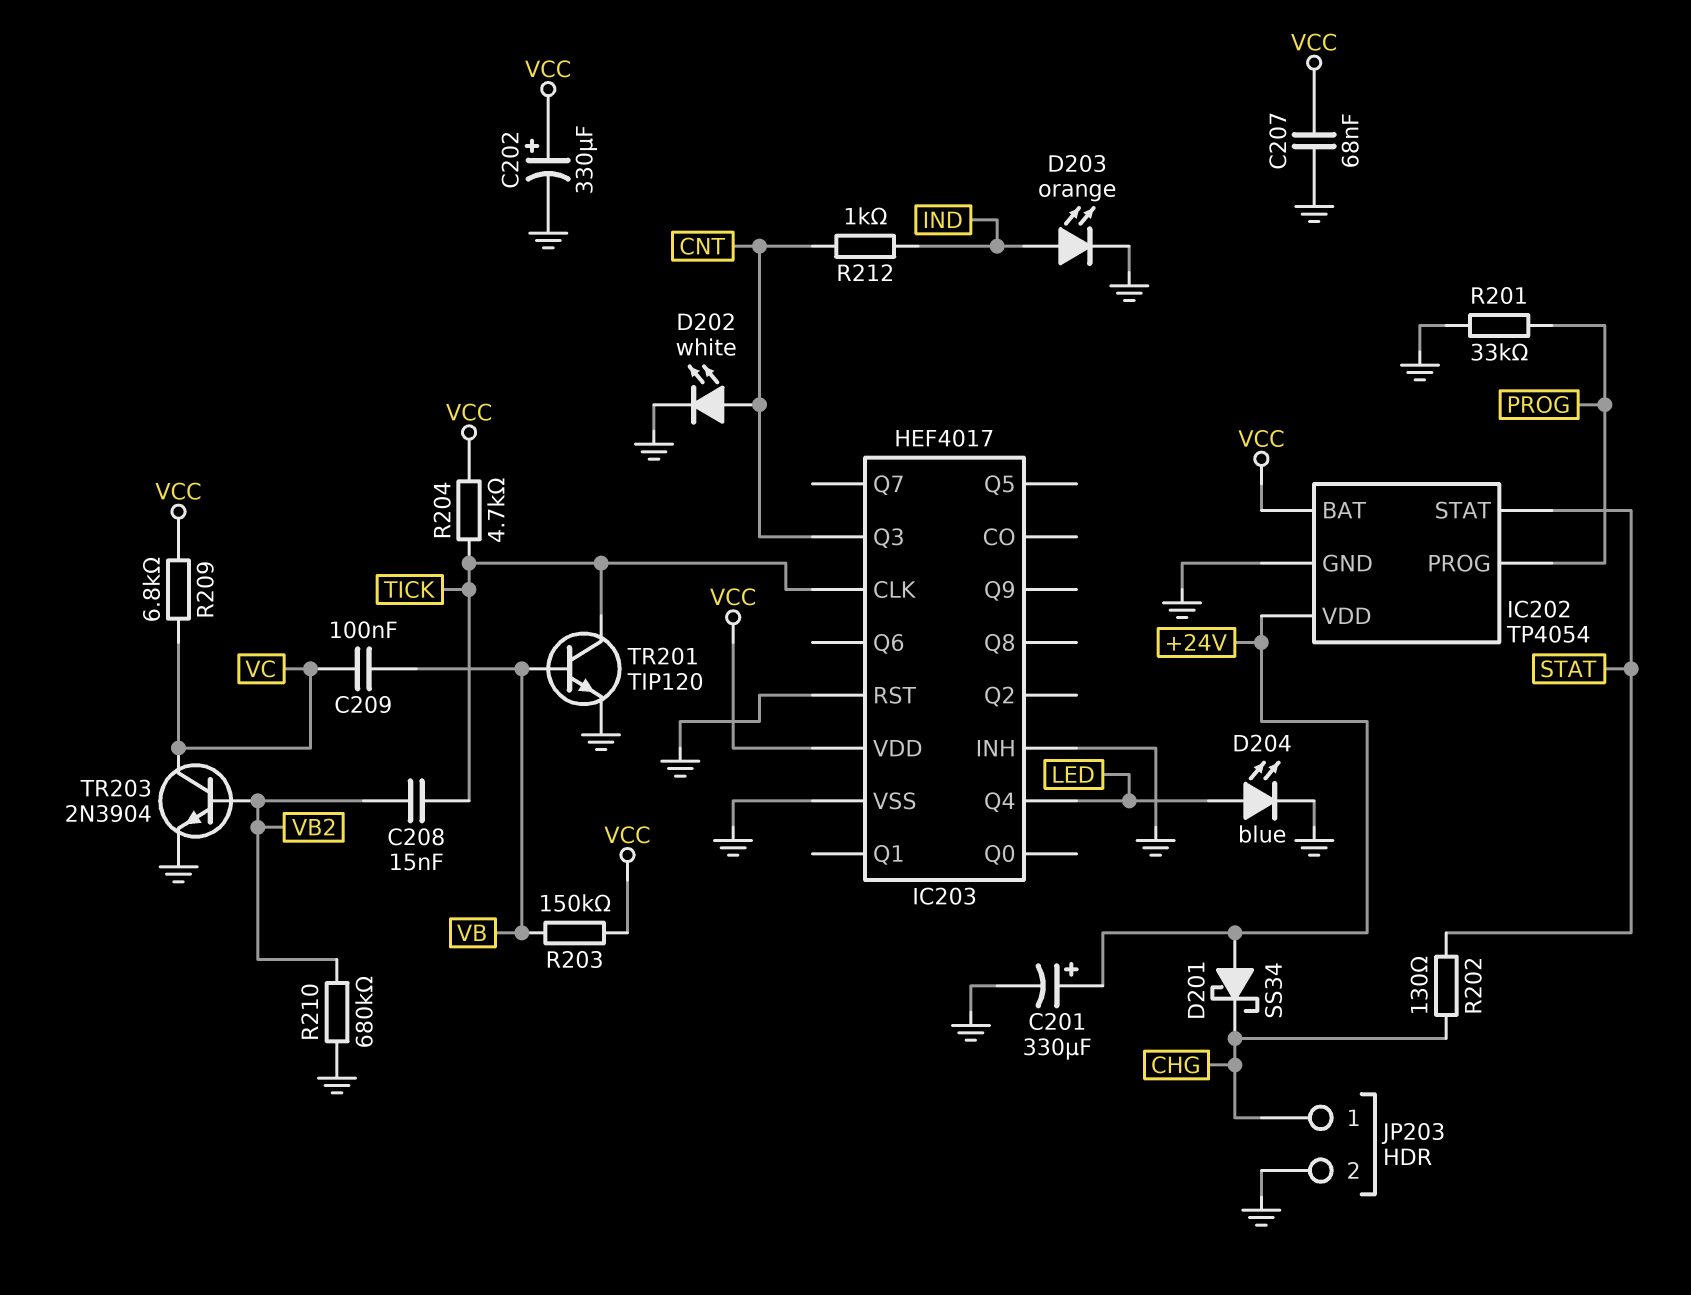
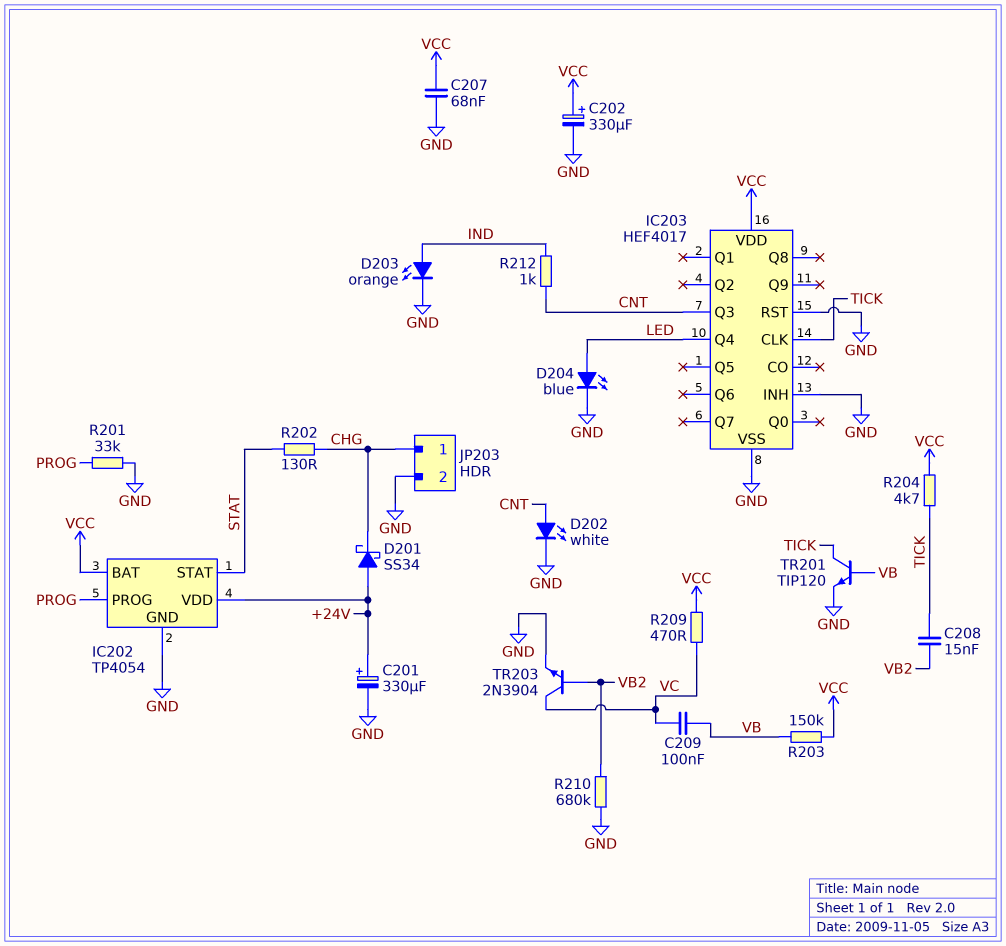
R209: 6.8k (VC, VCC) -> 470 (VC, VCC)

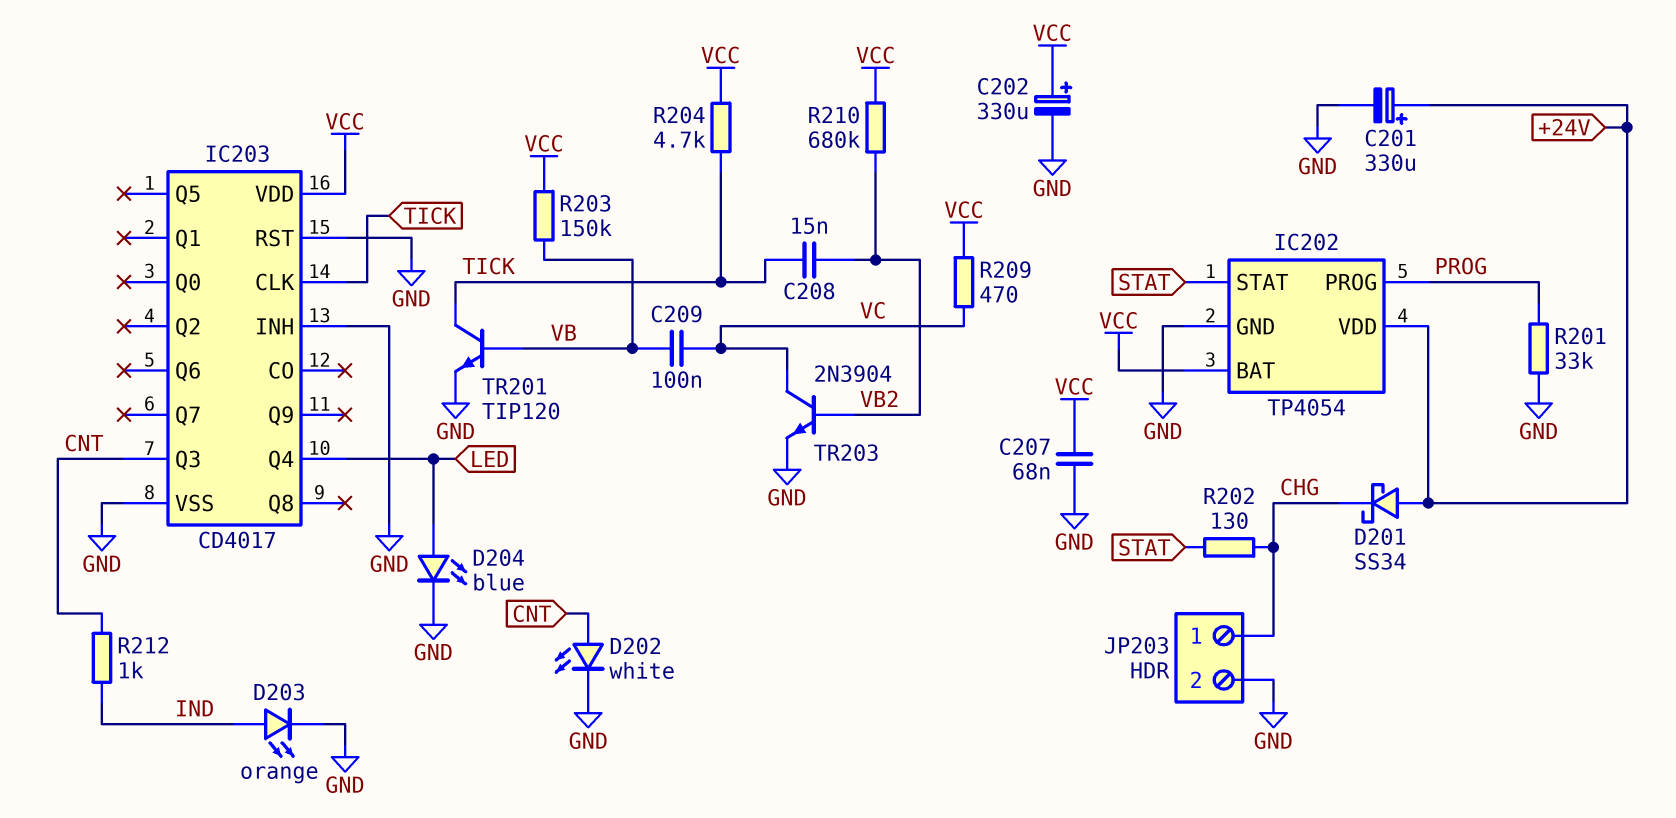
IC203: HEF4017 -> CD4017
R210: 680k (GND, VB2) -> 680k (VB2, VCC)

